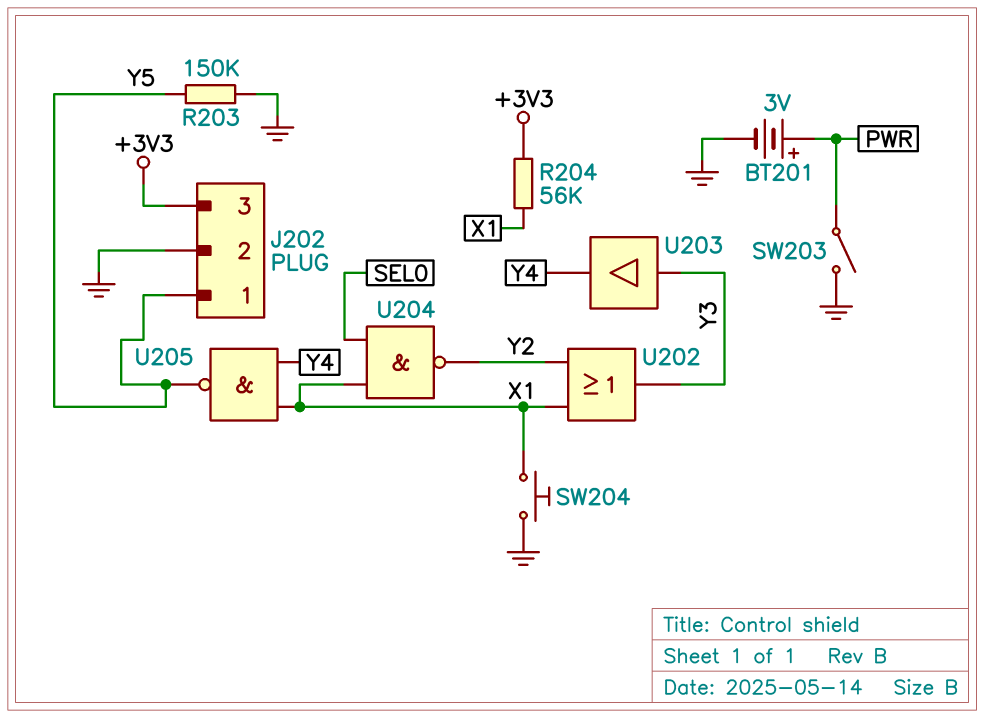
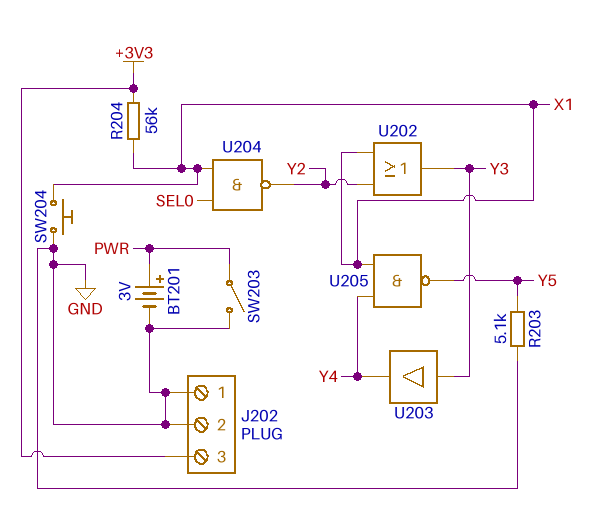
J202 pin 1: Y5 -> GND
R203: 150k (GND, Y5) -> 5.1k (GND, Y5)

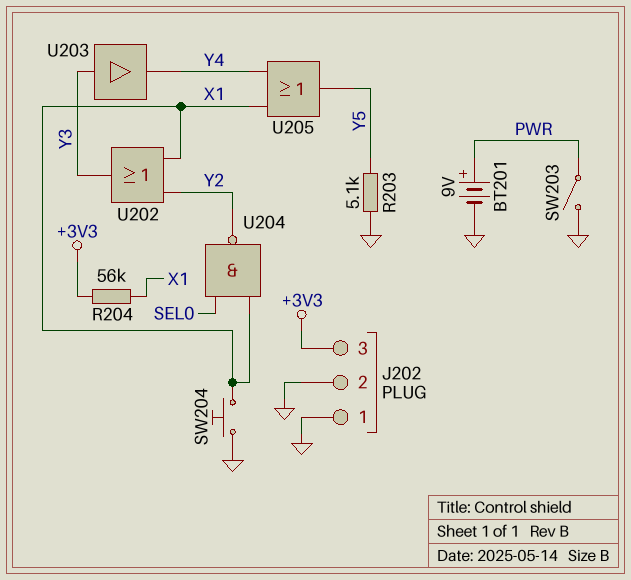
BT201: 3V (plus PWR, minus GND) -> 9V (plus PWR, minus GND)
U205: NAND (in X1, in Y4, out Y5) -> OR (in X1, in Y4, out Y5)

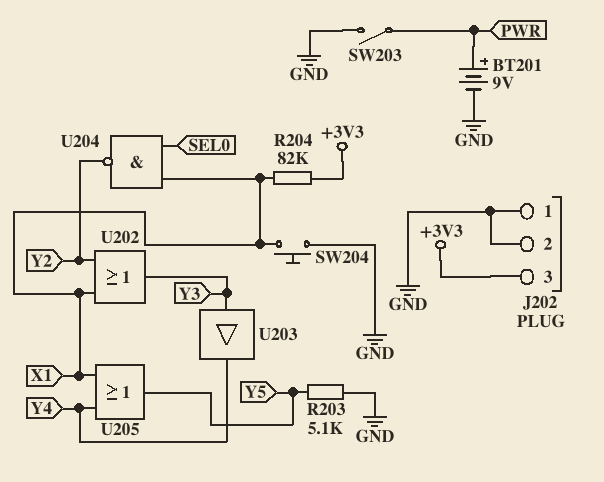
R204: 56k (+3V3, X1) -> 82k (+3V3, X1)

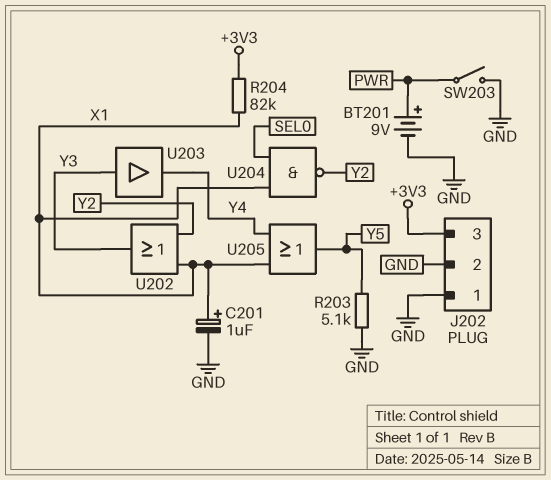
C201: none -> 1uF (plus X1, minus GND)
SW204: button (GND, X1) -> none

